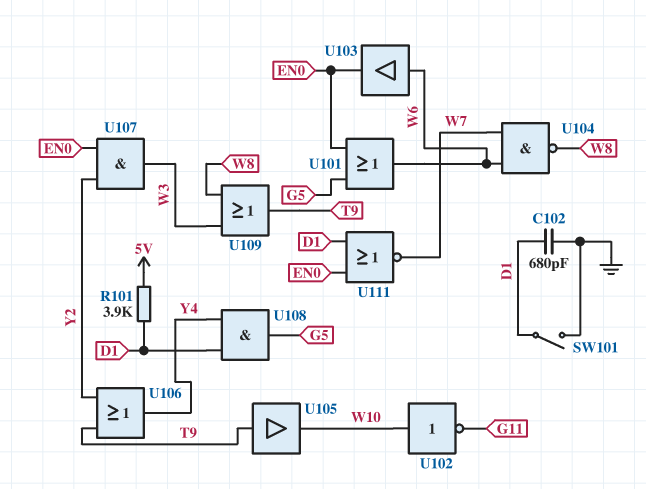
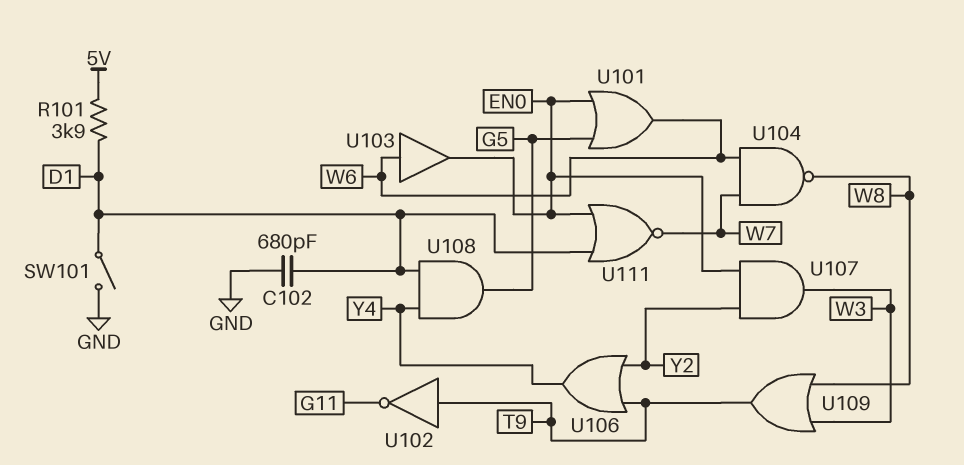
U102: NOT (in W10, out G11) -> NOT (in T9, out G11)
U105: buffer (in T9, out W10) -> none

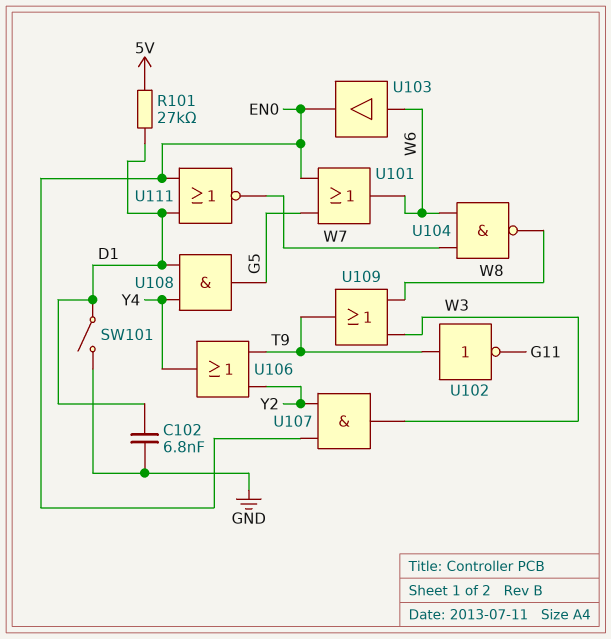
C102: 680pF (D1, GND) -> 6.8nF (D1, GND)
R101: 3.9k (5V, D1) -> 27k (5V, D1)

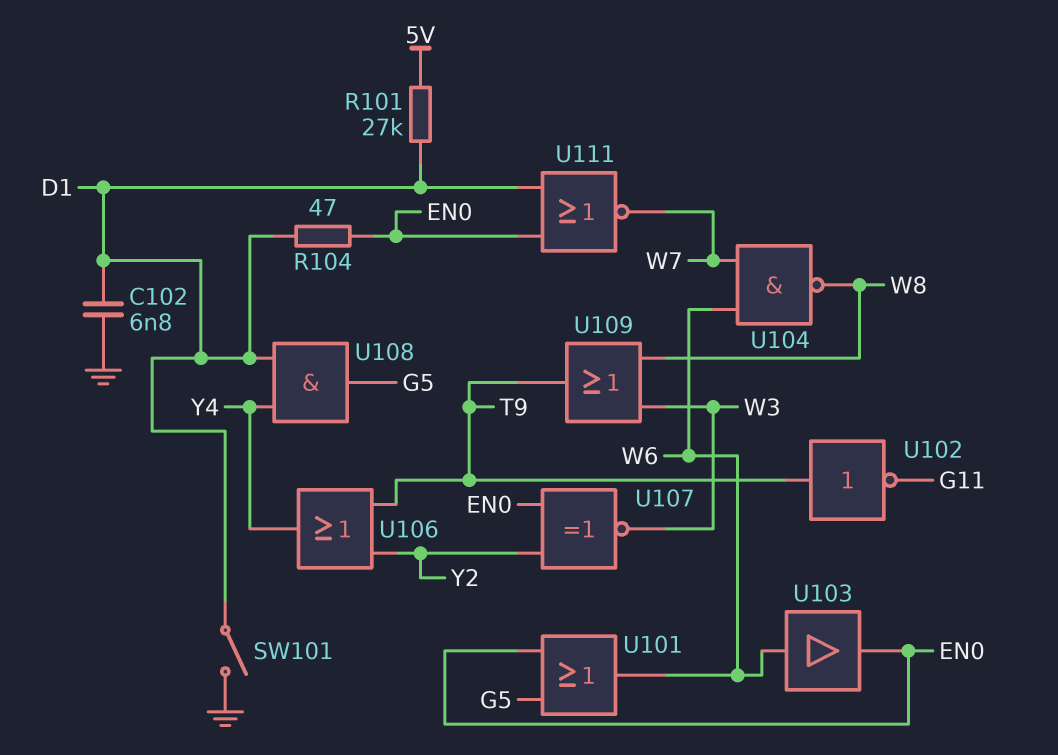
R104: none -> 47 (D1, EN0)
U107: AND (in EN0, in Y2, out W3) -> XNOR (in EN0, in Y2, out W3)

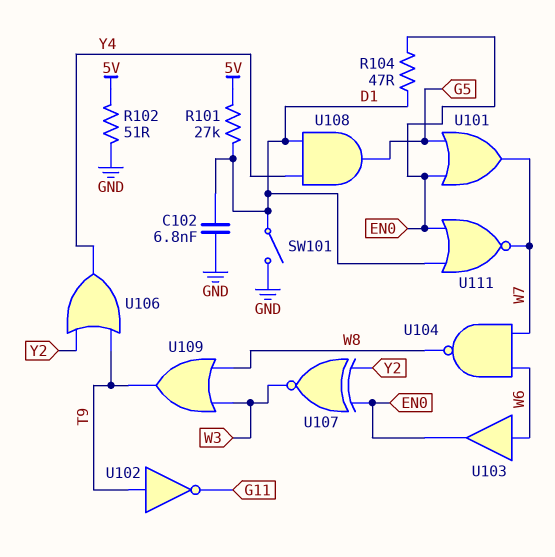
R102: none -> 51 (5V, GND)
U101: OR (in EN0, in G5, out W6) -> OR (in EN0, in G5, out W7)

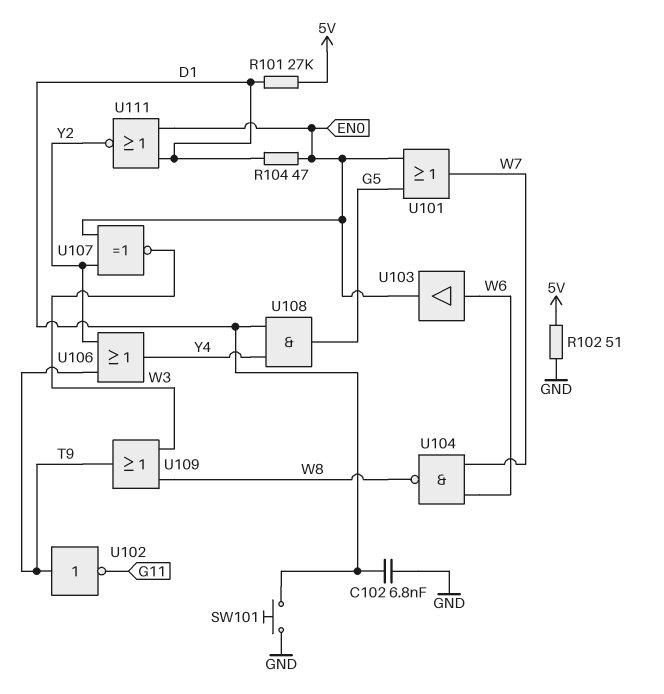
SW101: switch (D1, GND) -> button (D1, GND)
U111: NOR (in D1, in EN0, out W7) -> NOR (in D1, in EN0, out Y2)

